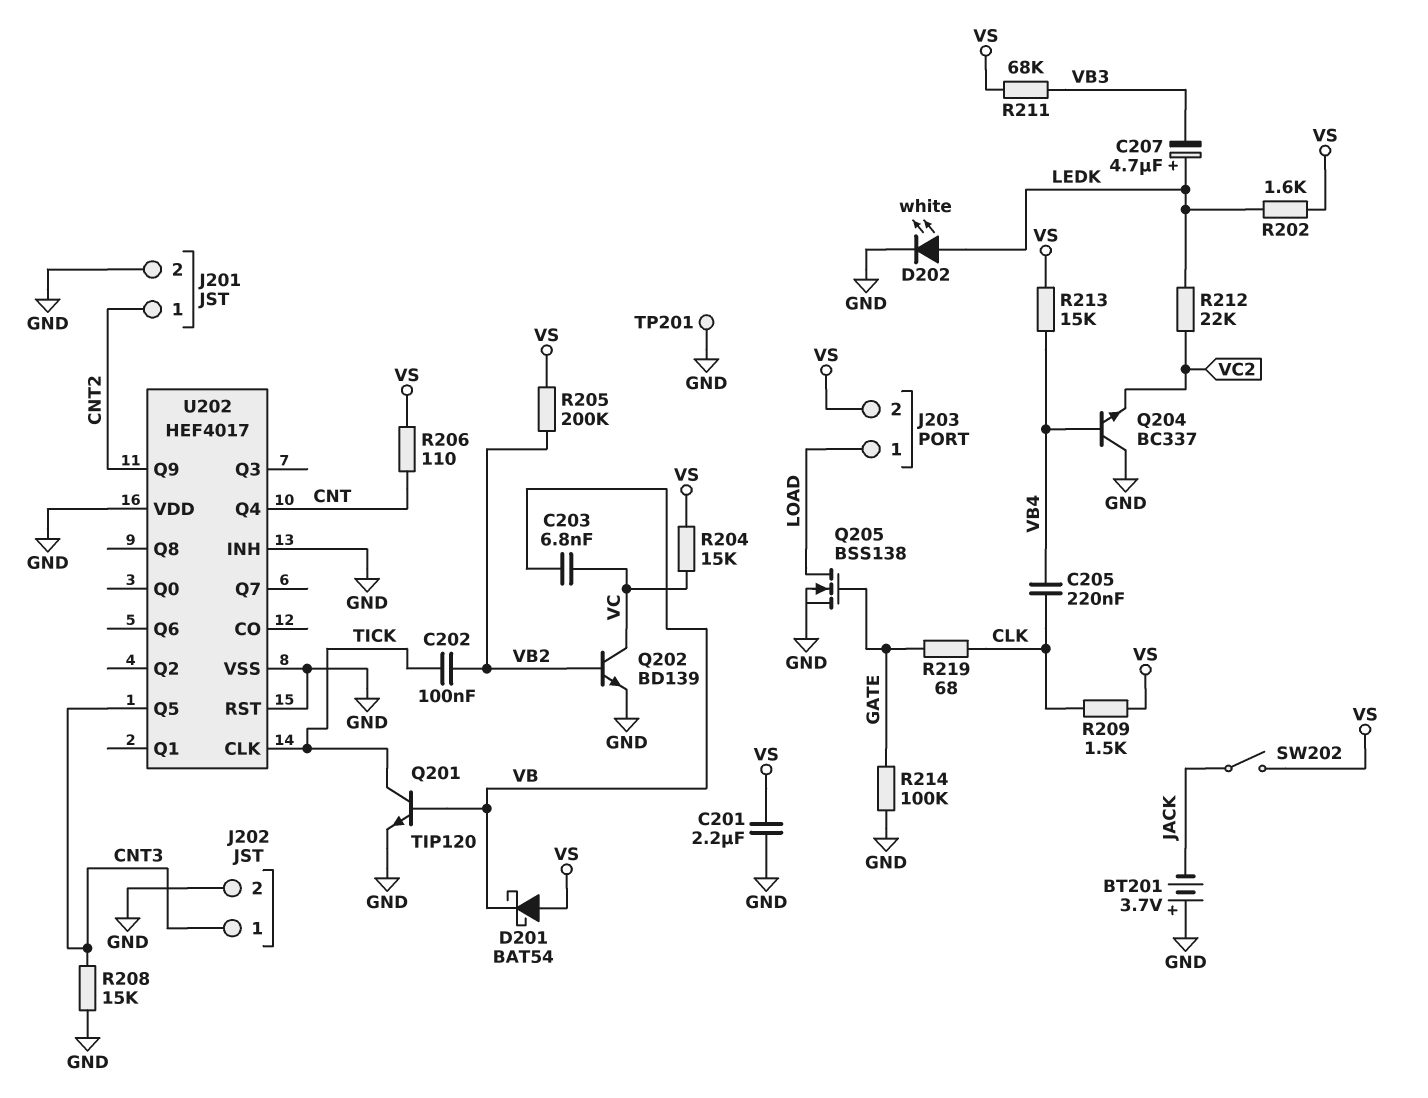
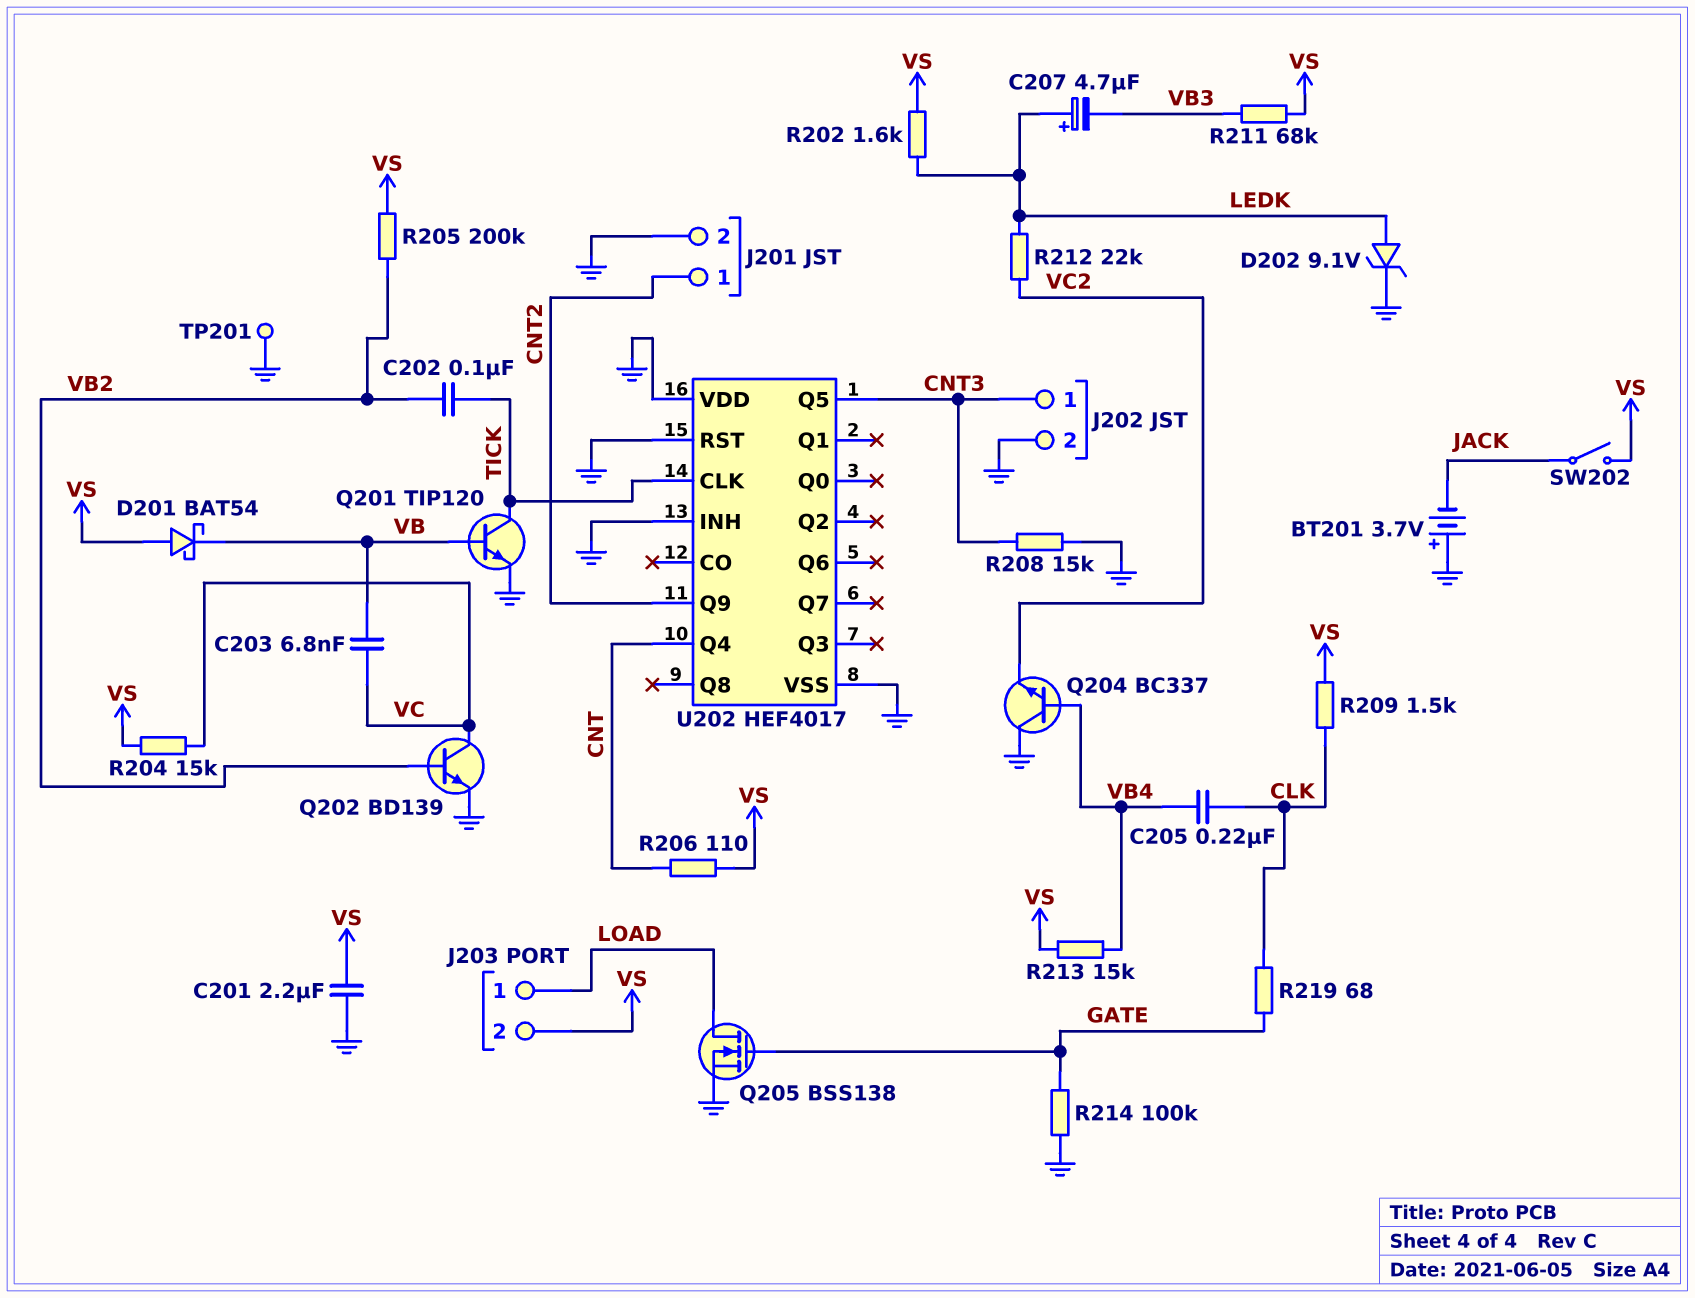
D202: LED white (A LEDK, K GND) -> zener 9.1V (A LEDK, K GND)

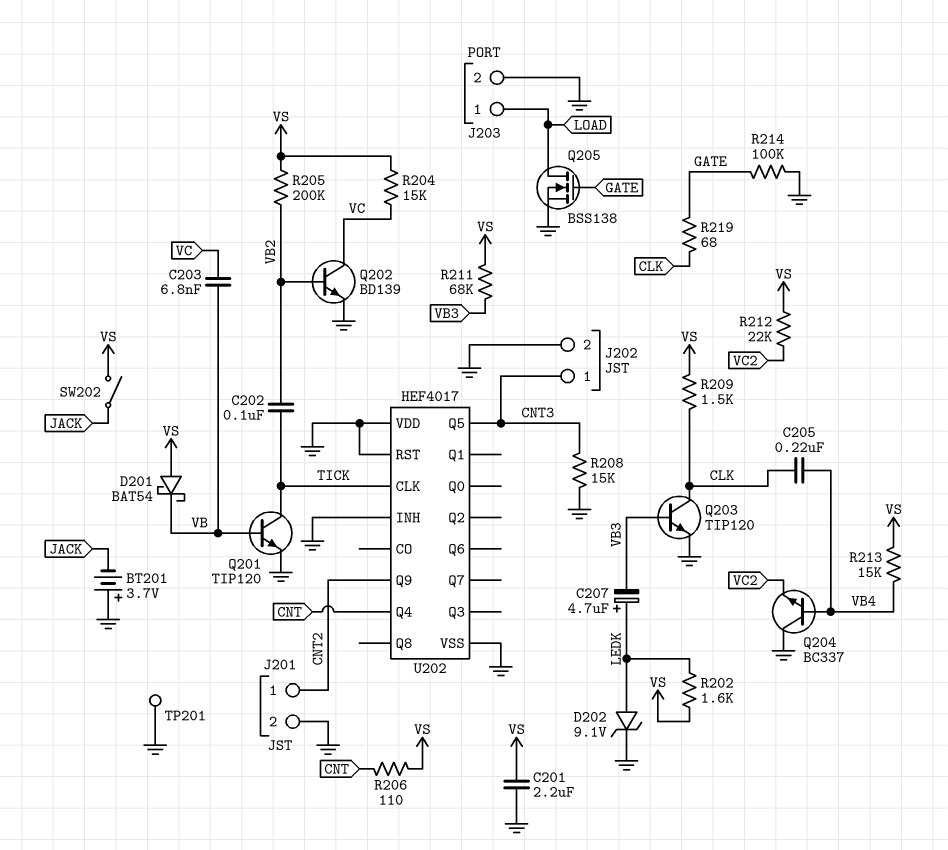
J203 pin 2: VS -> GND
Q203: none -> NPN TIP120 (B VB3, C CLK, E GND)
R212: 22k (LEDK, VC2) -> 22k (VC2, VS)

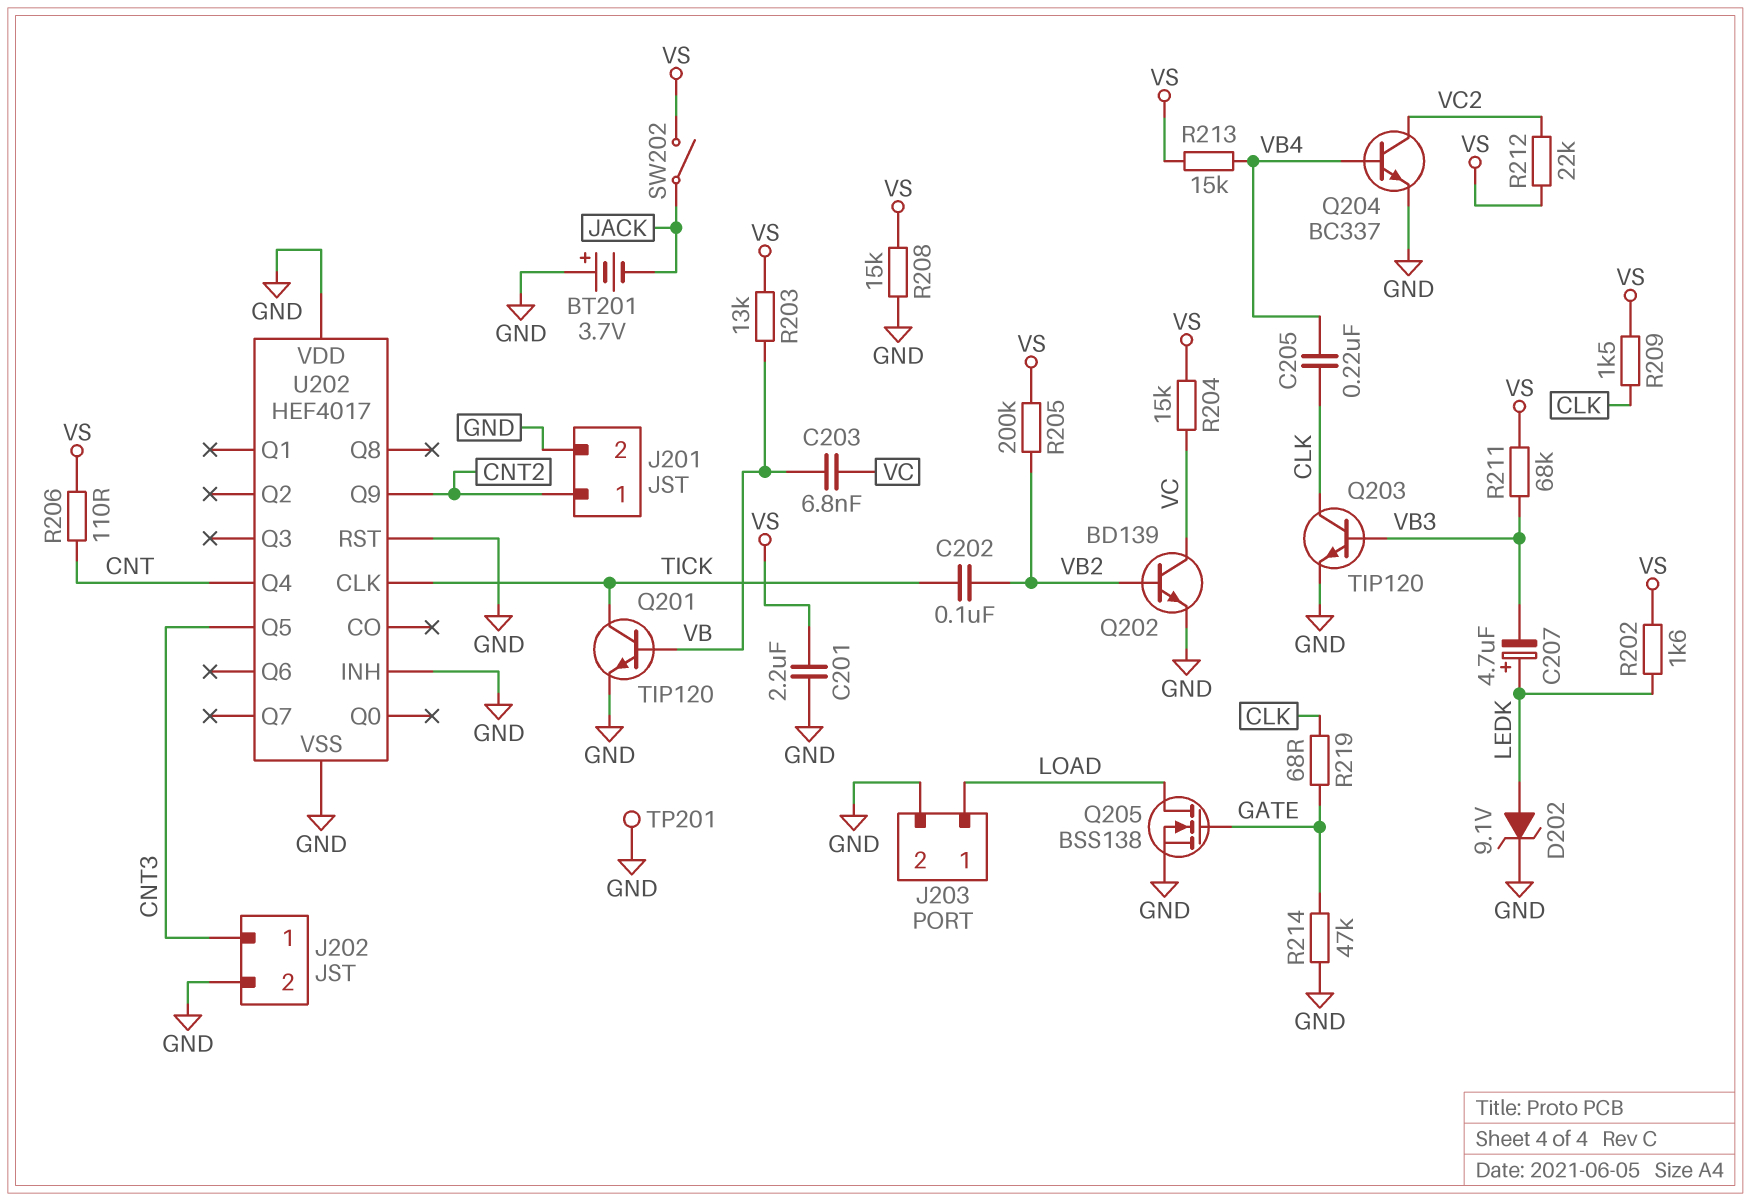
D201: schottky BAT54 (A VS, K VB) -> none
Q204: NPN BC337 (B VB4, C GND, E VC2) -> NPN BC337 (B VB4, C VC2, E GND)
R203: none -> 13k (VB, VS)
R208: 15k (CNT3, GND) -> 15k (GND, VS)
R214: 100k (GATE, GND) -> 47k (GATE, GND)

